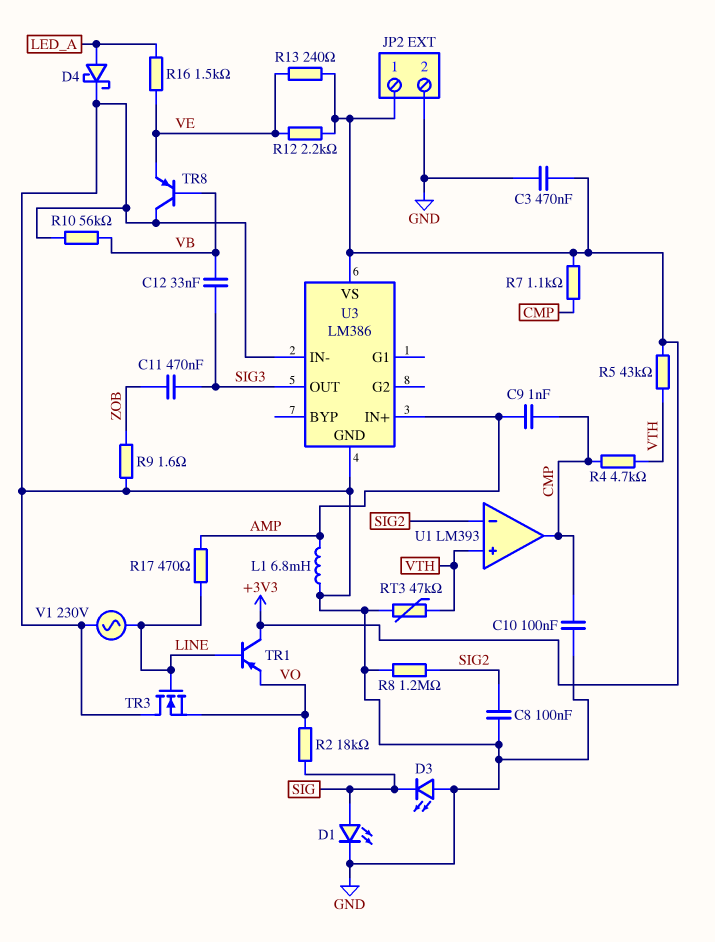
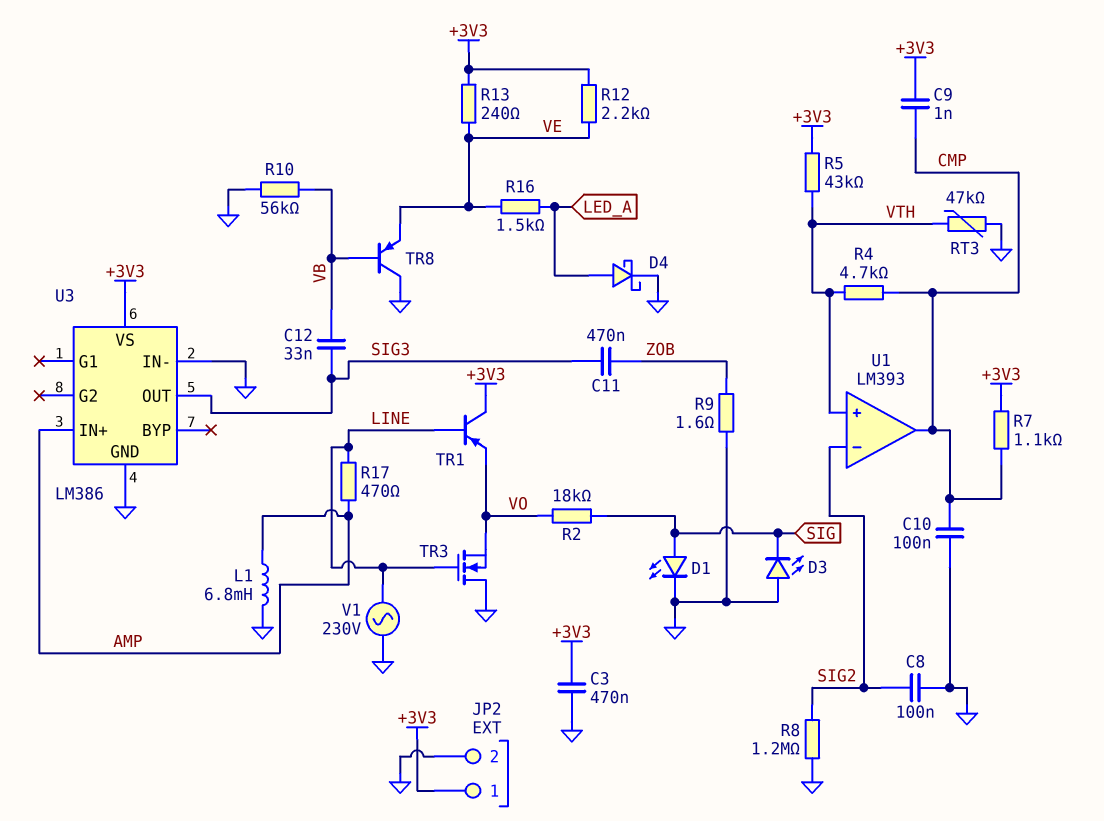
C9: 1nF (AMP, CMP) -> 1nF (+3V3, CMP)

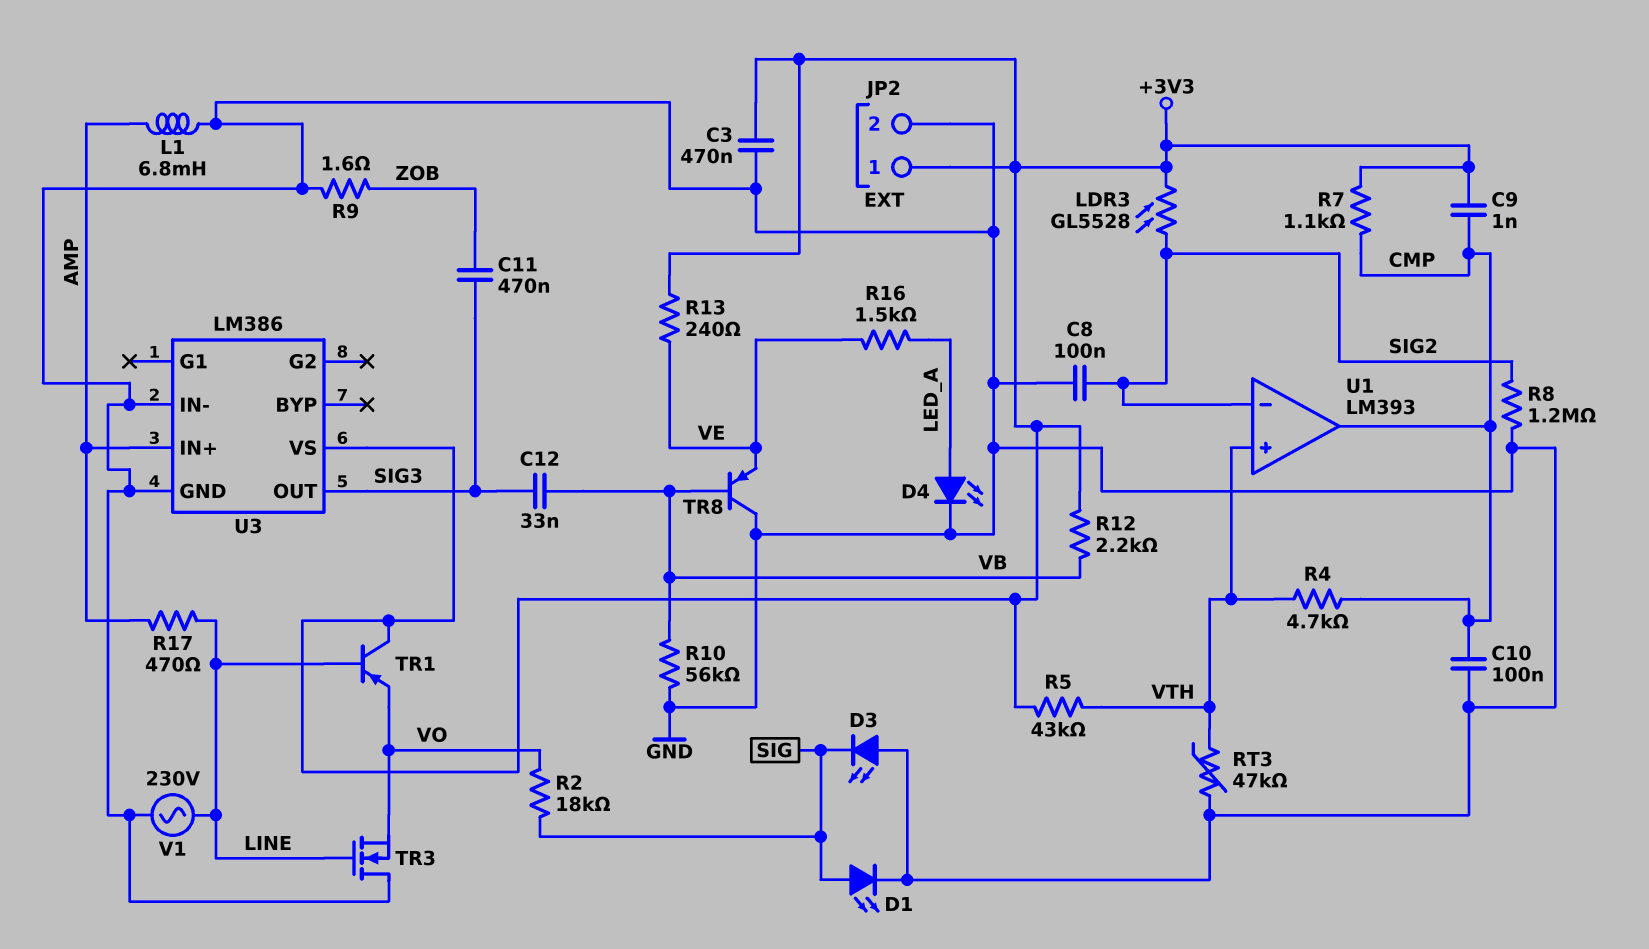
D4: schottky (A LED_A, K GND) -> LED (A LED_A, K GND)
LDR3: none -> GL5528 (+3V3, SIG2)
R12: 2.2k (+3V3, VE) -> 2.2k (+3V3, VB)

